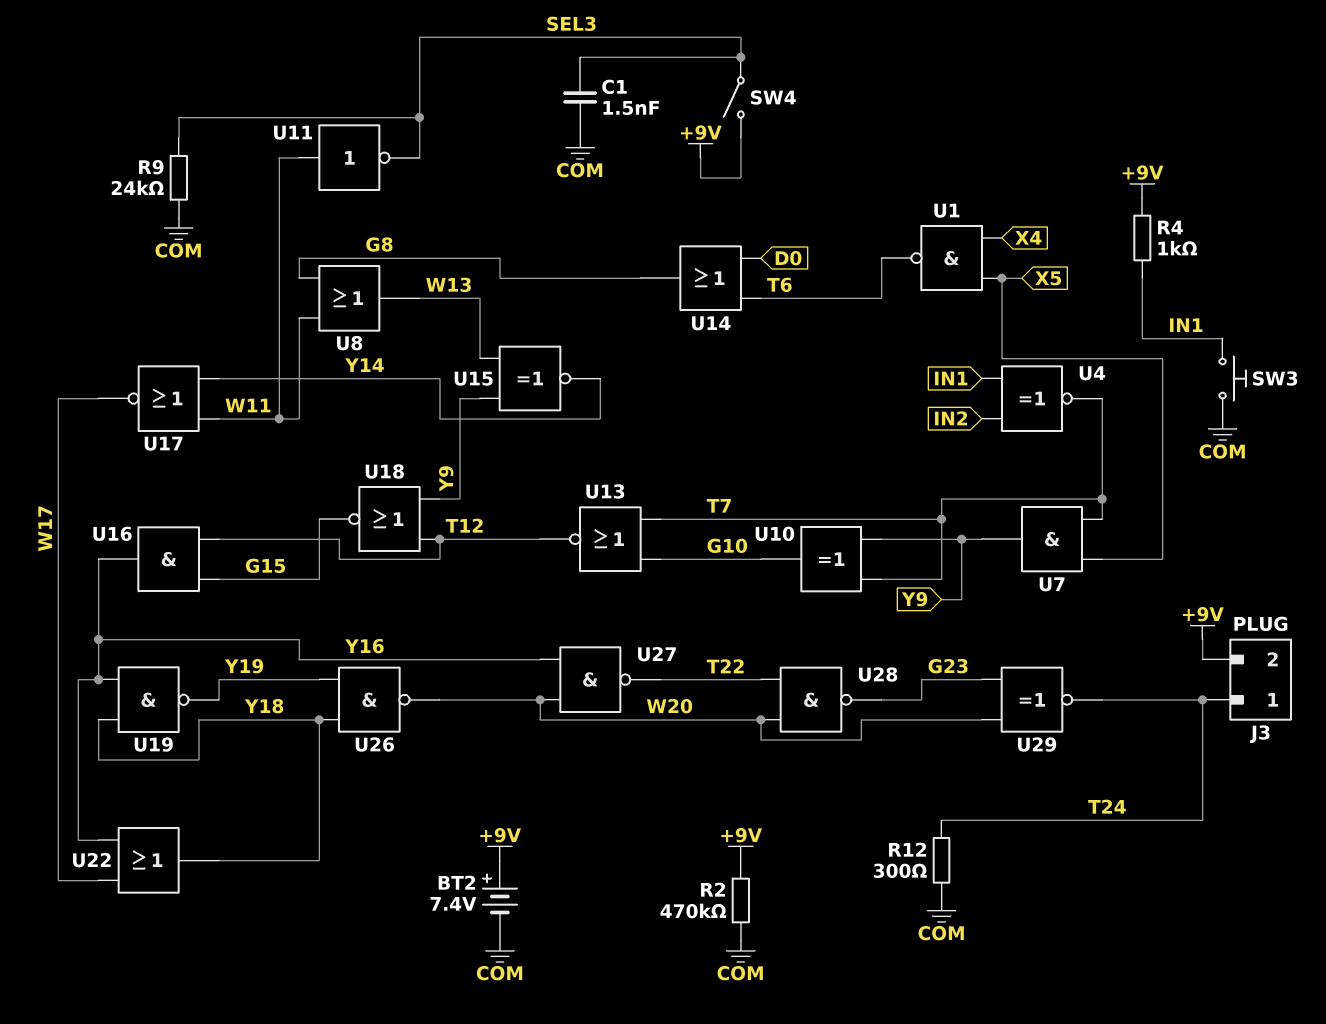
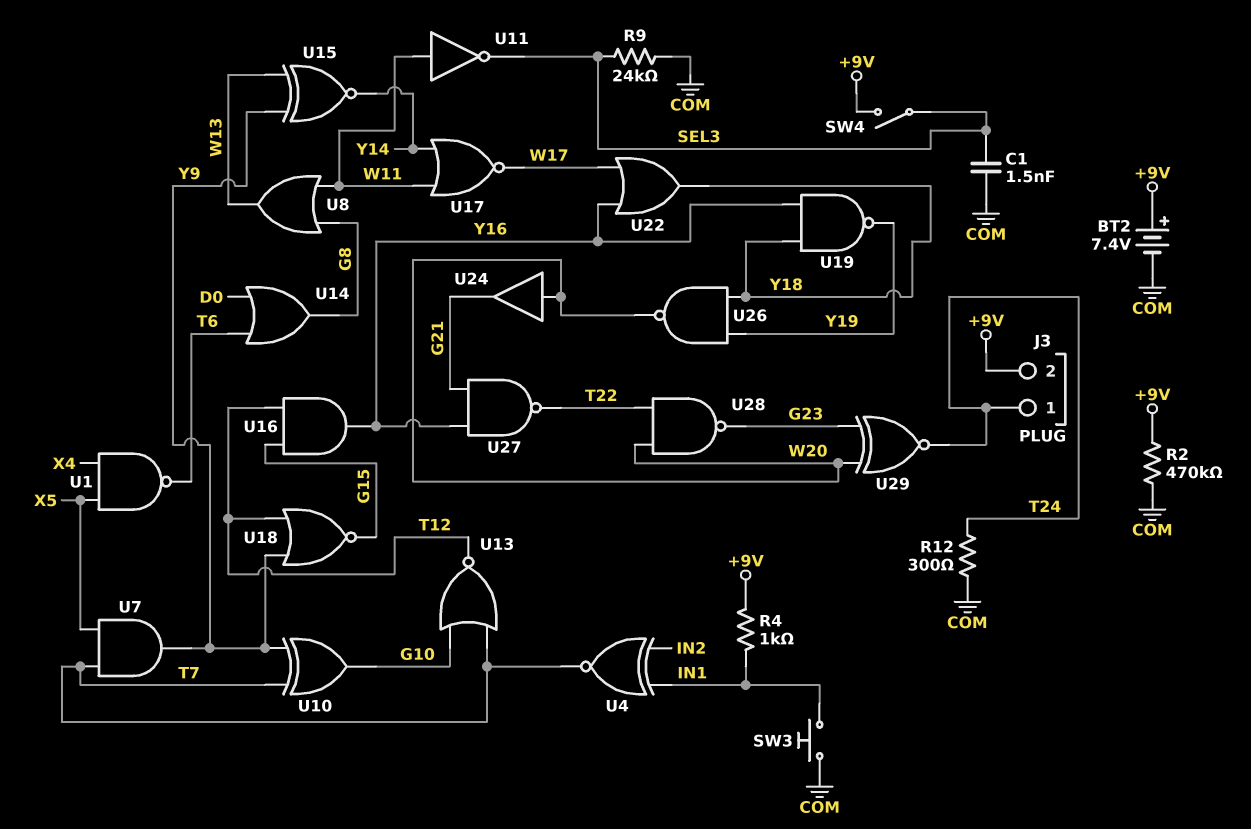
U24: none -> buffer (in W20, out G21)
U27: NAND (in W20, in Y16, out T22) -> NAND (in G21, in Y16, out T22)

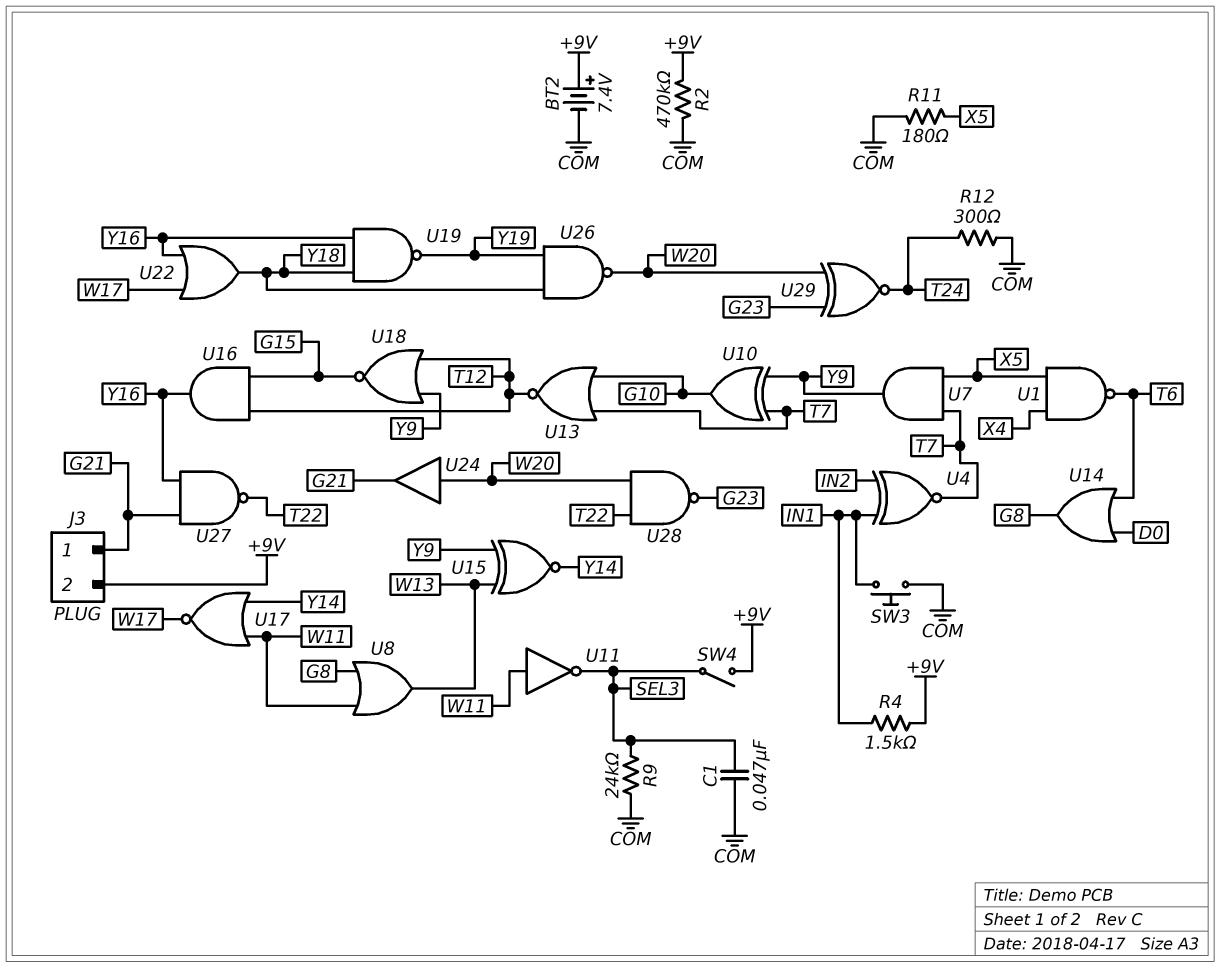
C1: 1.5nF (COM, SEL3) -> 47nF (COM, SEL3)
J3 pin 1: T24 -> G21
R4: 1k (+9V, IN1) -> 1.5k (+9V, IN1)
R11: none -> 180 (COM, X5)

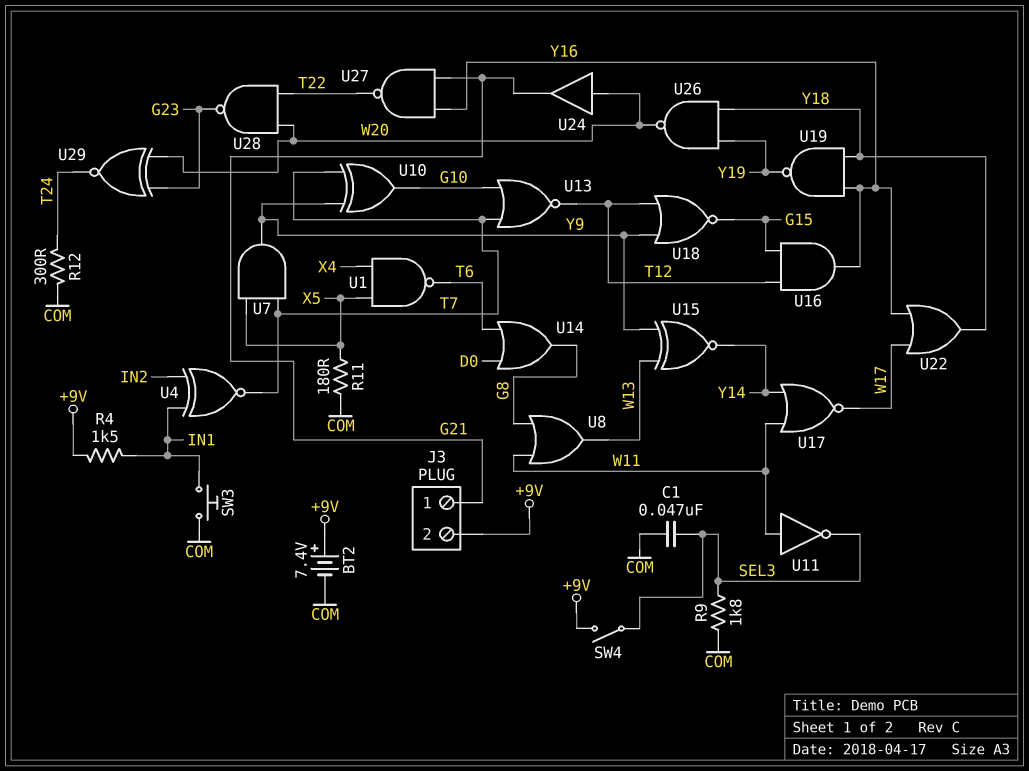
R2: 470k (+9V, COM) -> none
R9: 24k (COM, SEL3) -> 1.8k (COM, SEL3)

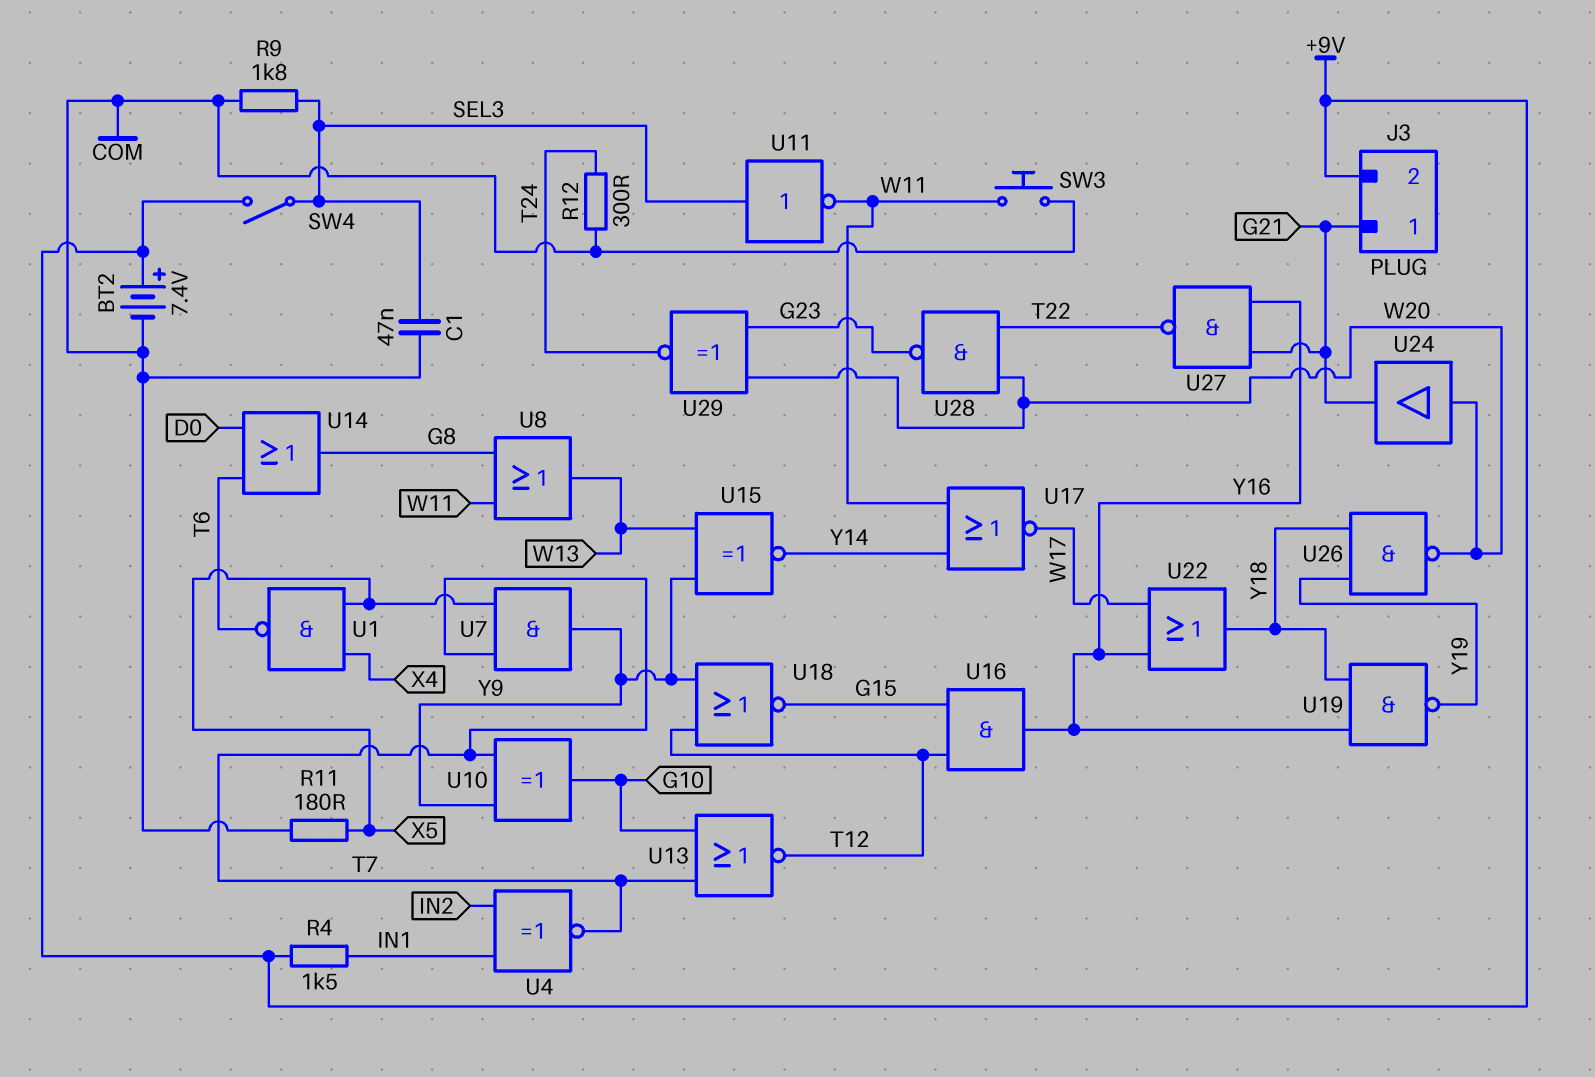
SW3: button (COM, IN1) -> button (COM, W11)
U11: NOT (in W11, out SEL3) -> NOT (in SEL3, out W11)

